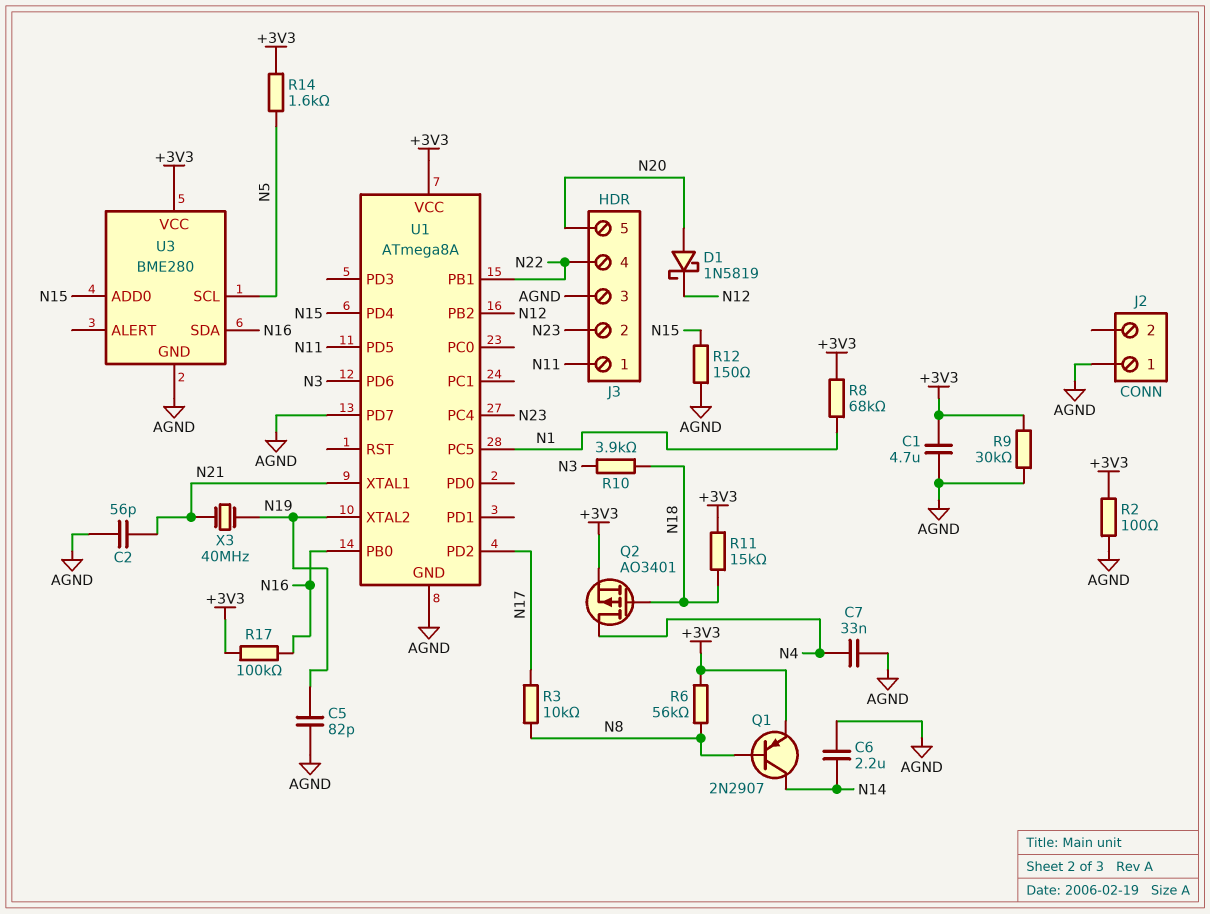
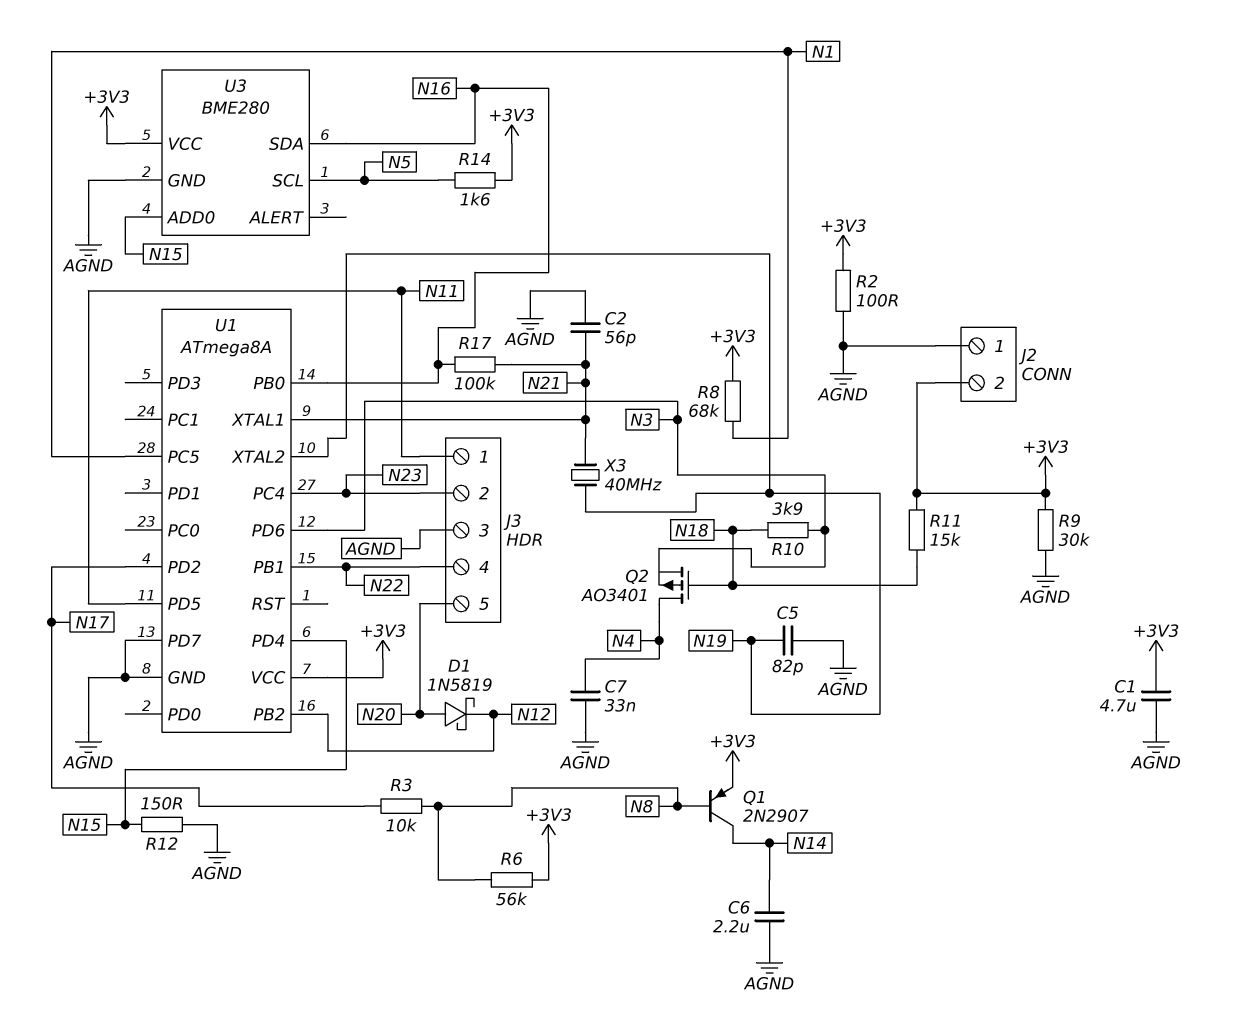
J2 pin 2: none -> +3V3
Q2: PMOS AO3401 (G N18, D N4, S +3V3) -> PMOS AO3401 (G N18, D N4, S N3)
R17: 100k (+3V3, N16) -> 100k (N16, N21)

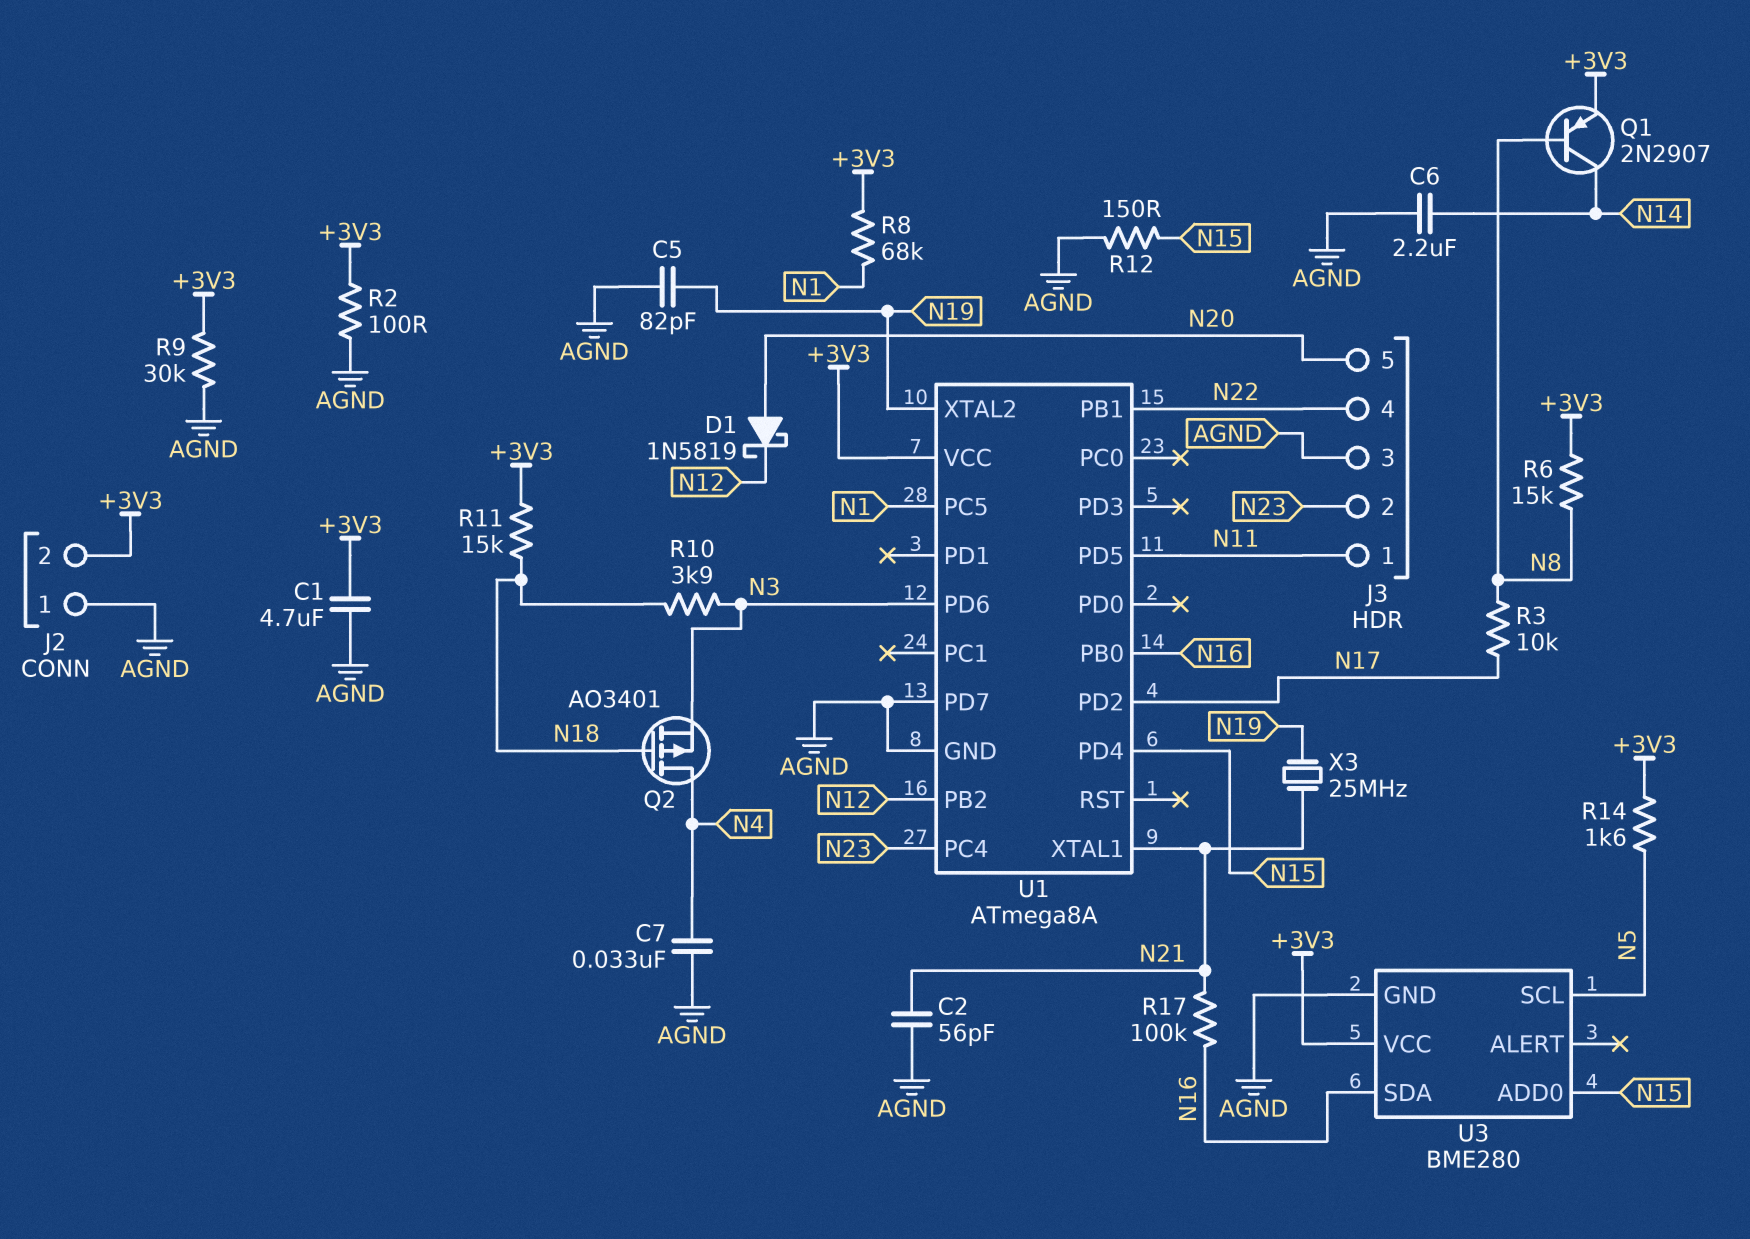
R6: 56k (+3V3, N8) -> 15k (+3V3, N8)
X3: 40MHz (N19, N21) -> 25MHz (N19, N21)

